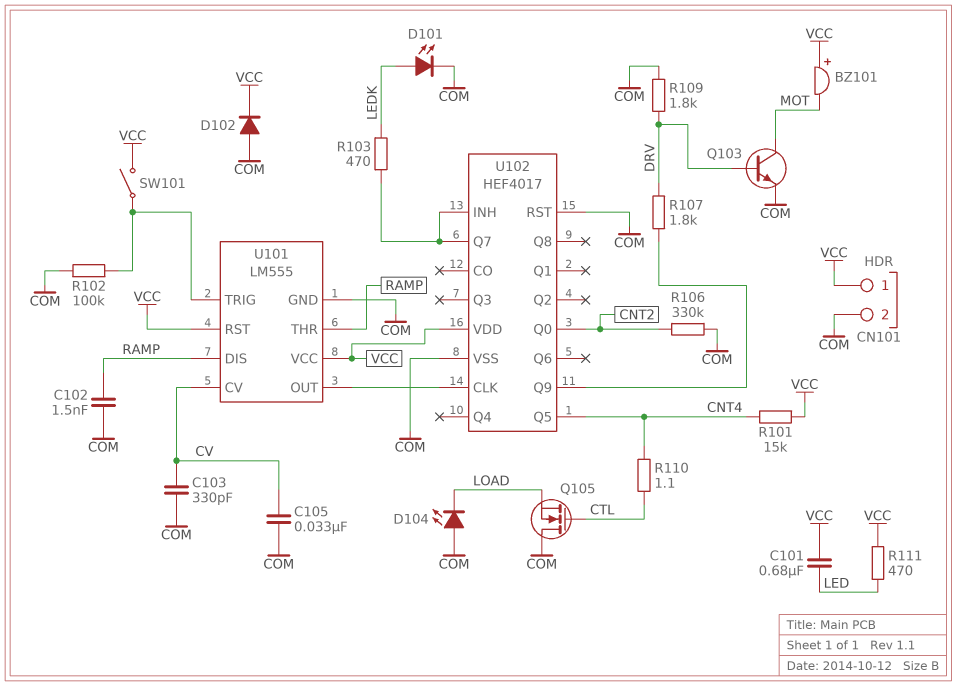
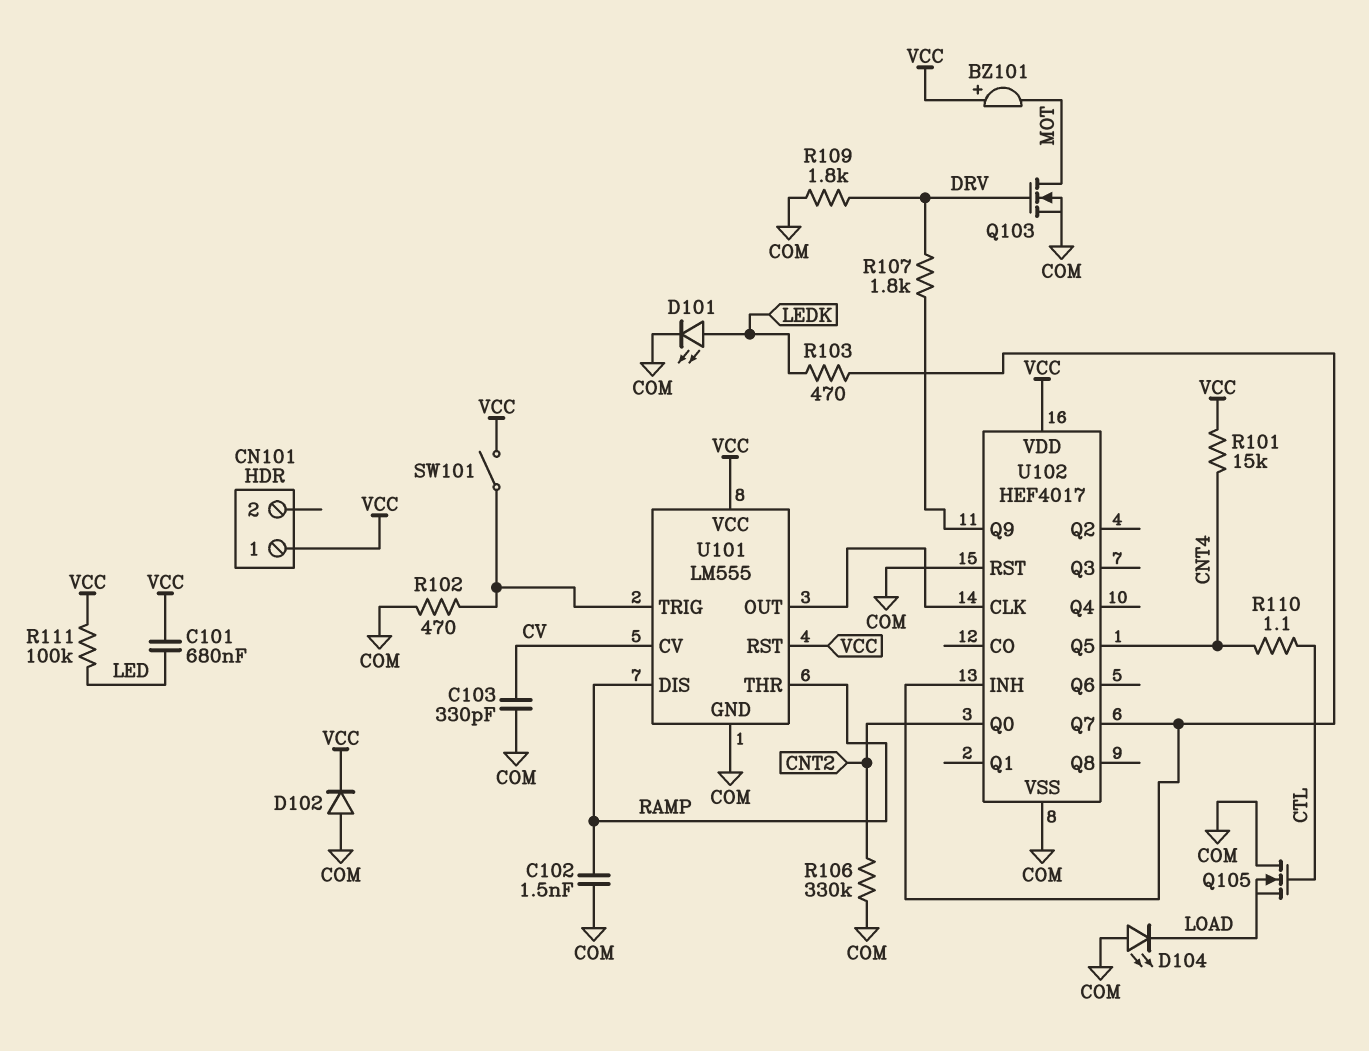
C105: 33nF (COM, CV) -> none
CN101 pin 2: COM -> none
Q103: NPN (B DRV, C MOT, E COM) -> NMOS (G DRV, D MOT, S COM)
R102: 100k (COM, U101/TRIG) -> 470 (COM, U101/TRIG)
R111: 470 (LED, VCC) -> 100k (LED, VCC)

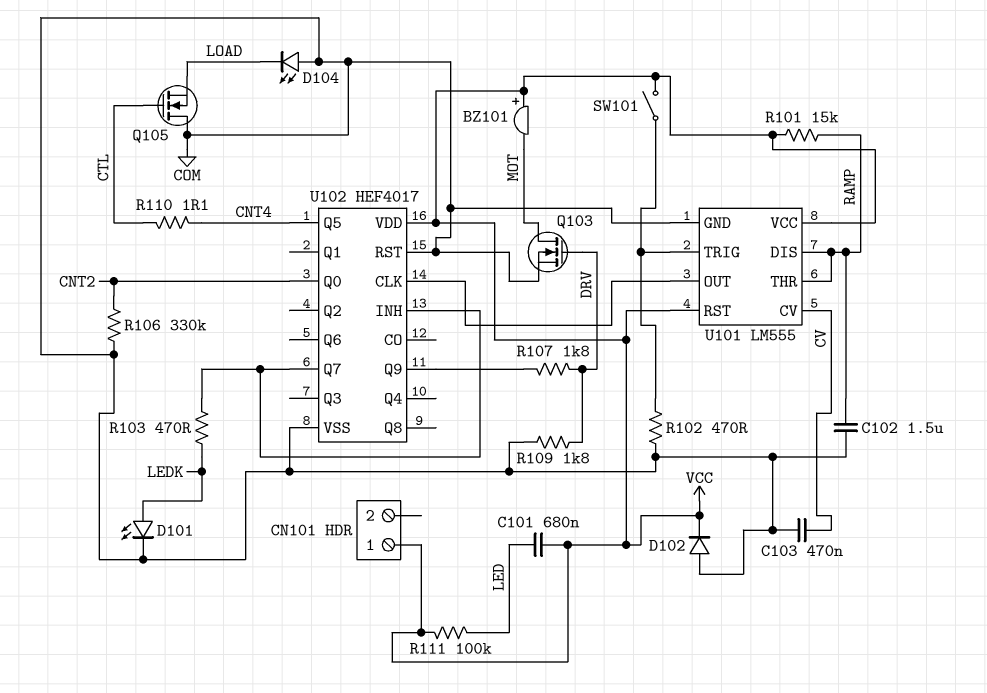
C102: 1.5nF (COM, RAMP) -> 1.5uF (COM, RAMP)
C103: 330pF (COM, CV) -> 470nF (COM, CV)
R101: 15k (CNT4, VCC) -> 15k (RAMP, VCC)

